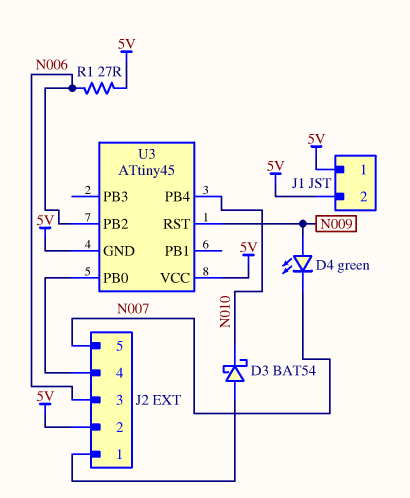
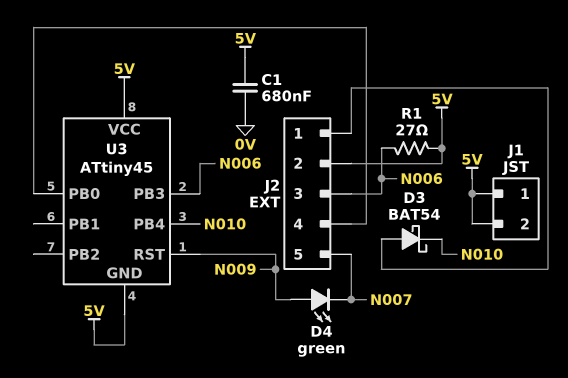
C1: none -> 680nF (0V, 5V)
U3 pin PB2: N006 -> none
U3 pin PB3: none -> N006

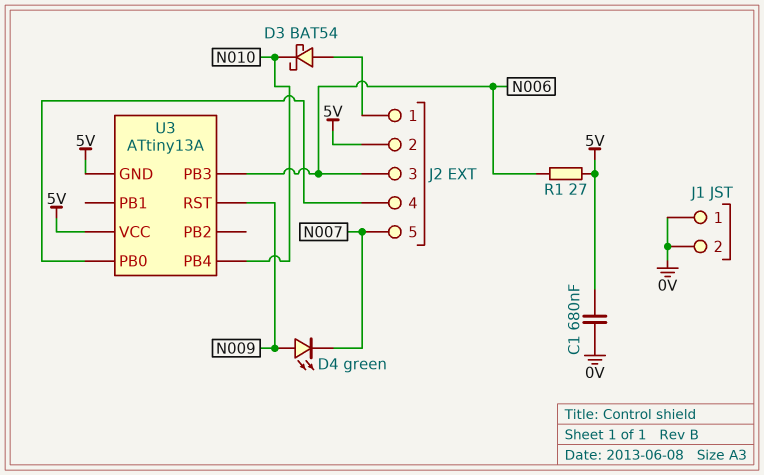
J1 pin 1: 5V -> 0V
J1 pin 2: 5V -> 0V
U3: ATtiny45 -> ATtiny13A

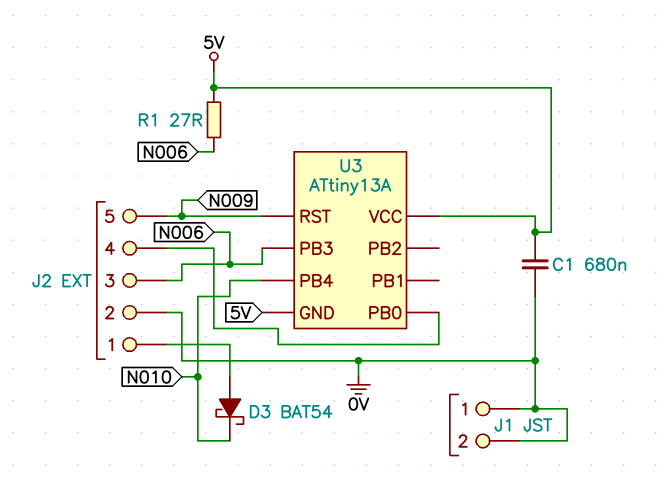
D4: LED green (A N009, K N007) -> none
J2 pin 2: 5V -> 0V
J2 pin 5: N007 -> N009

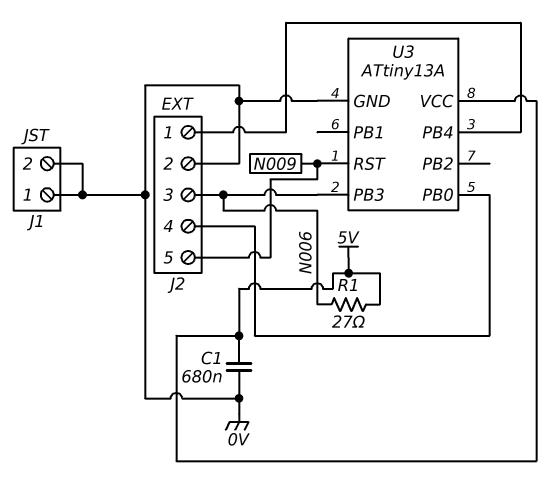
D3: schottky BAT54 (A J2/1, K N010) -> none
U3 pin GND: 5V -> 0V
U3 pin PB4: N010 -> J2/1

